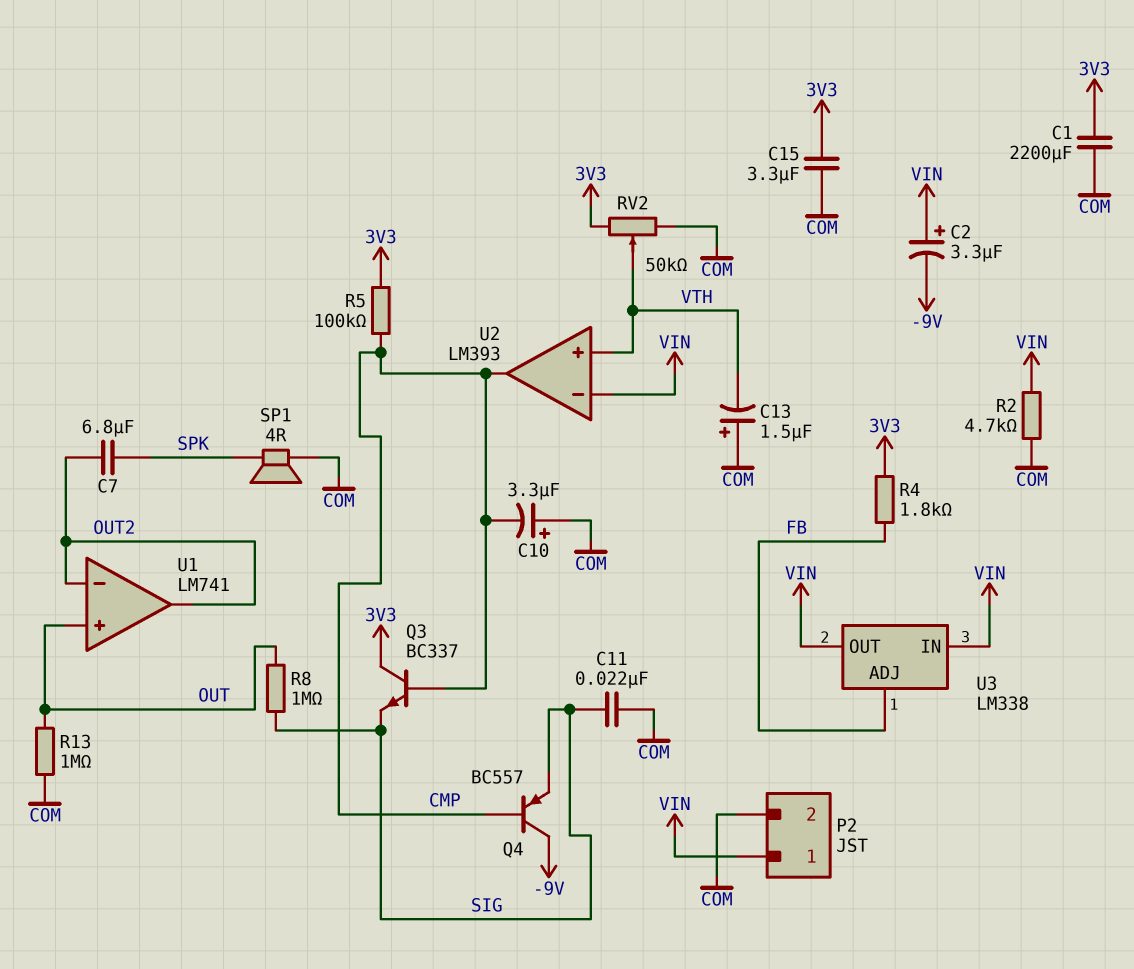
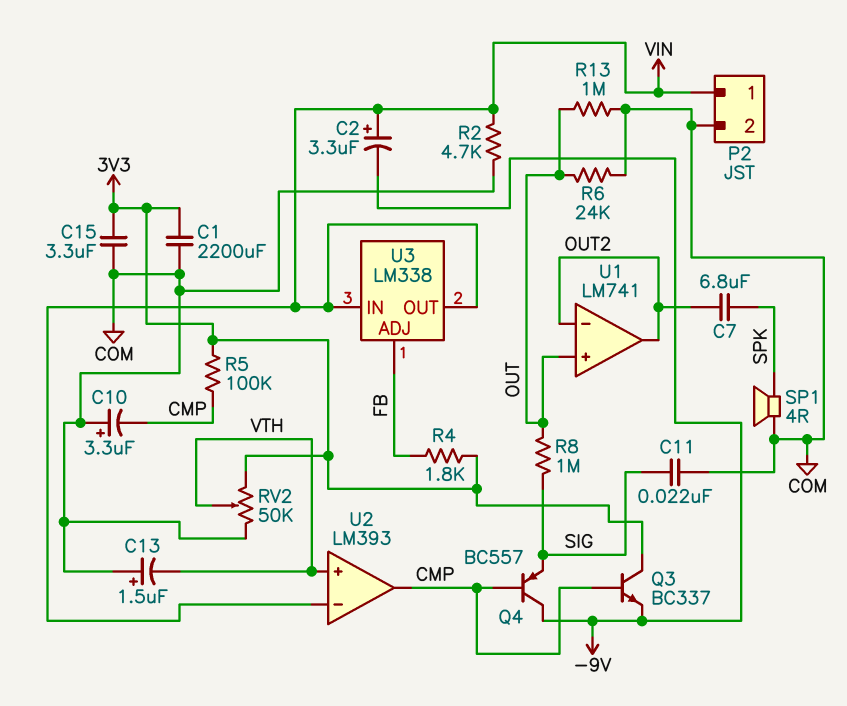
Q3: NPN BC337 (B CMP, C 3V3, E SIG) -> NPN BC337 (B CMP, C 3V3, E -9V)
R6: none -> 24k (COM, OUT)

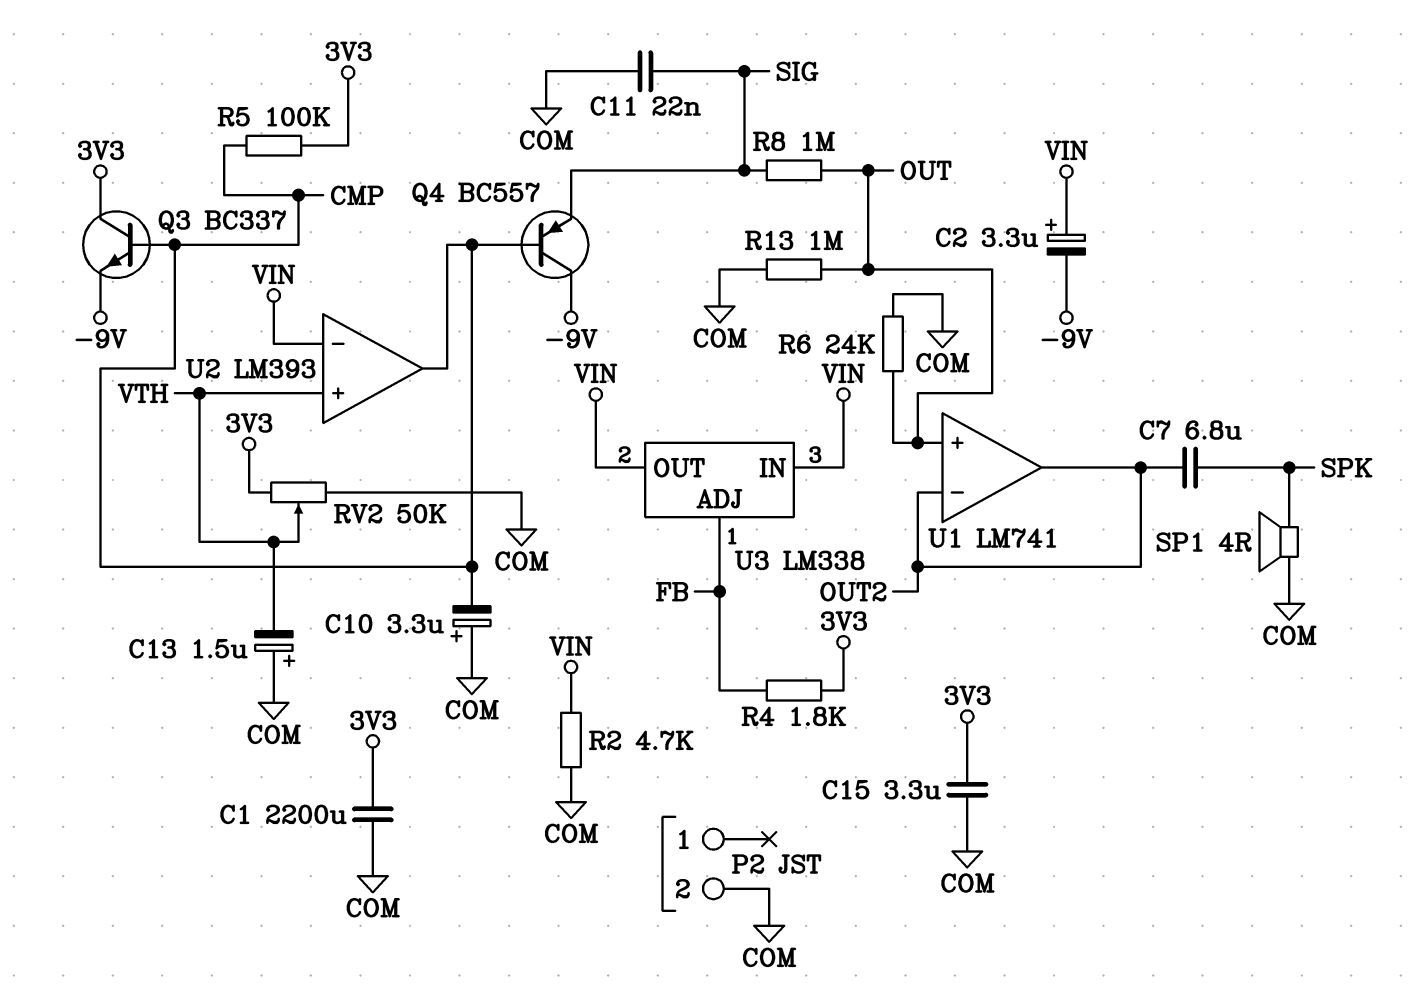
P2 pin 1: VIN -> none

